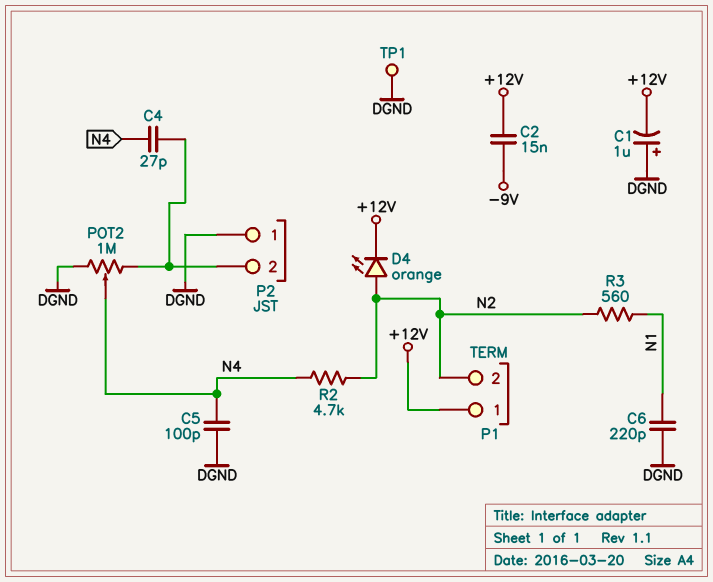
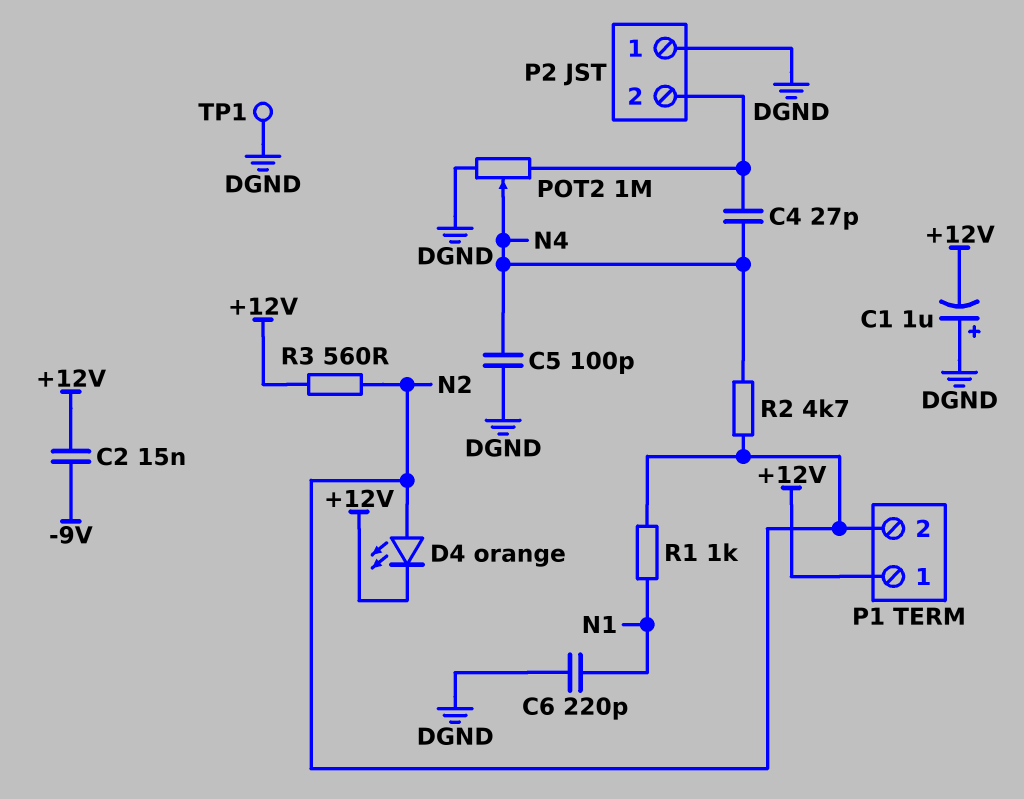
R1: none -> 1k (N1, N2)
R3: 560 (N1, N2) -> 560 (+12V, N2)

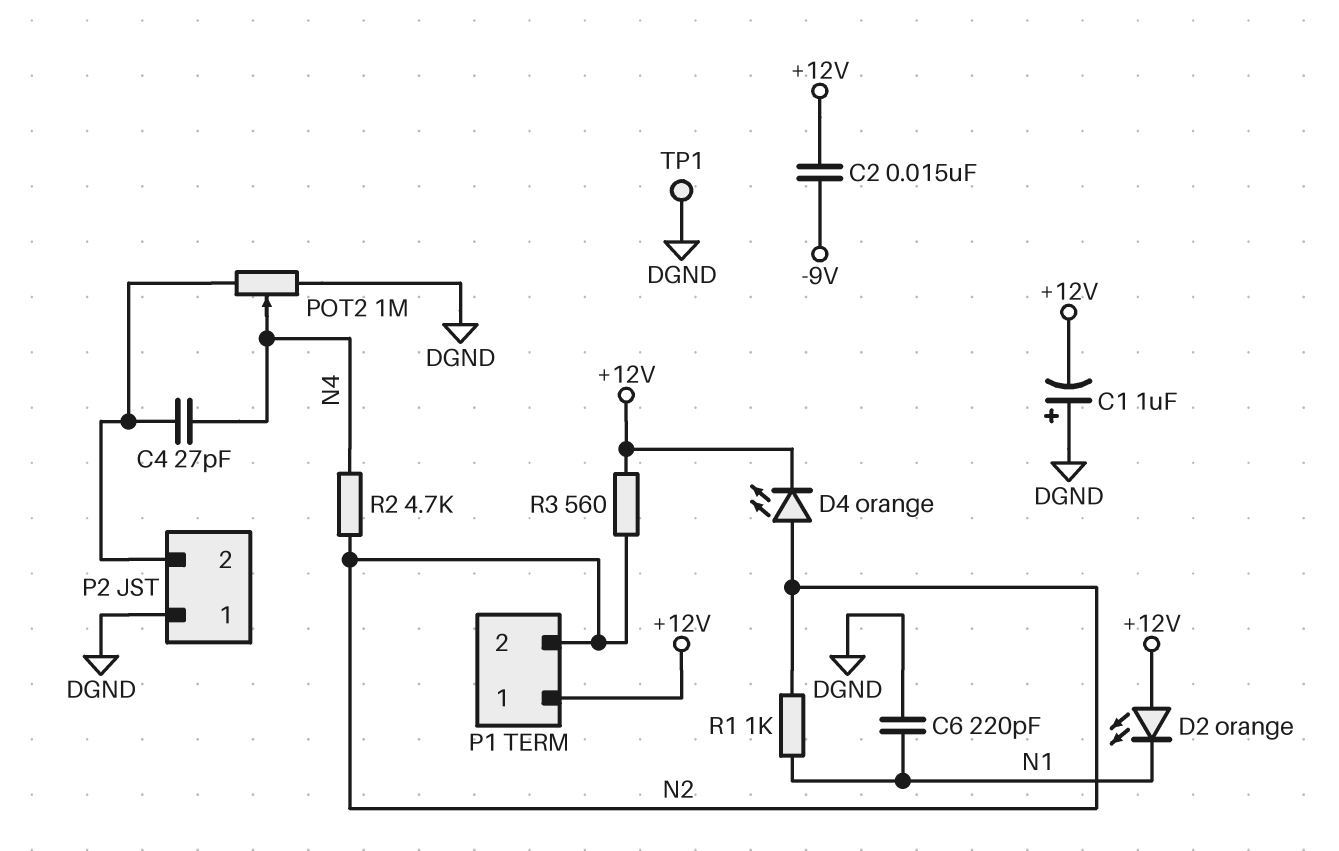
C5: 100pF (DGND, N4) -> none
D2: none -> LED orange (A +12V, K N1)

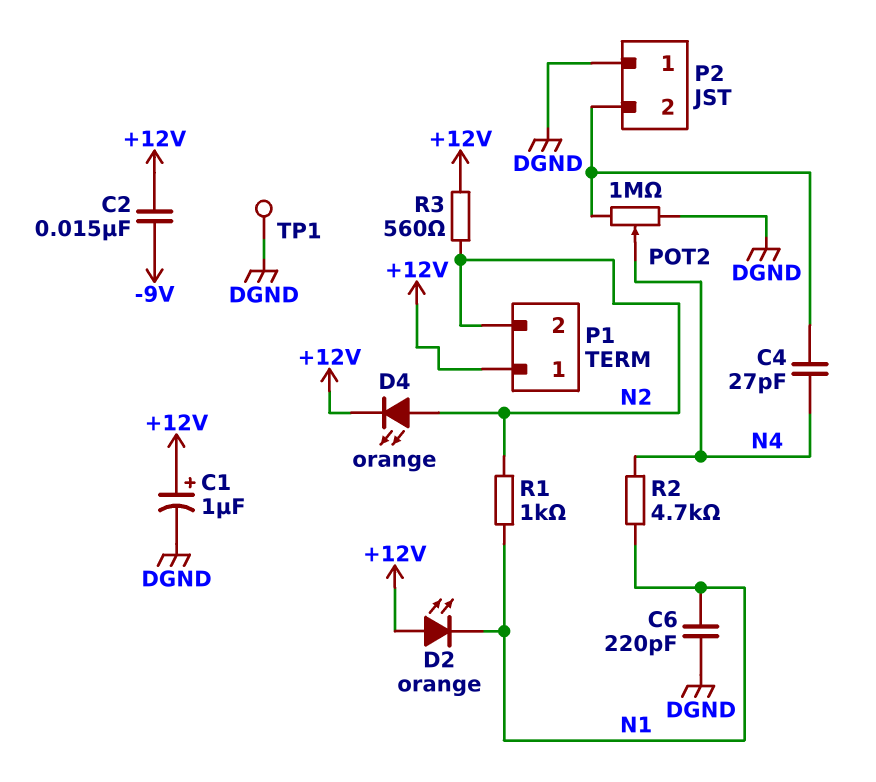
C1: 1uF (plus DGND, minus +12V) -> 1uF (plus +12V, minus DGND)
R2: 4.7k (N2, N4) -> 4.7k (N1, N4)

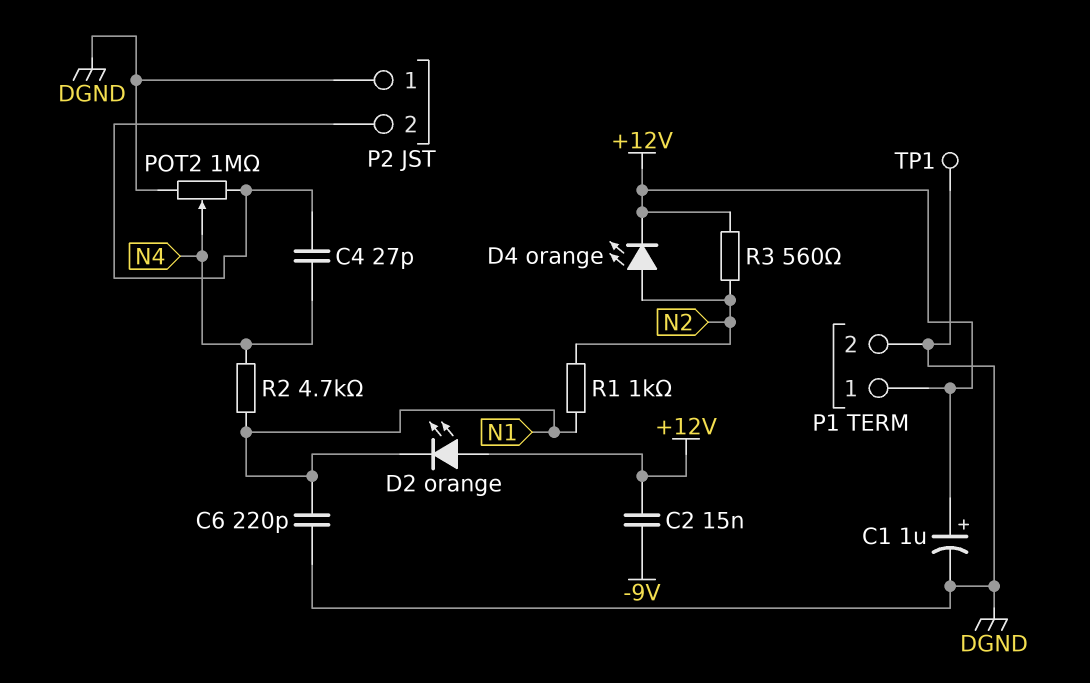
P1 pin 2: N2 -> DGND

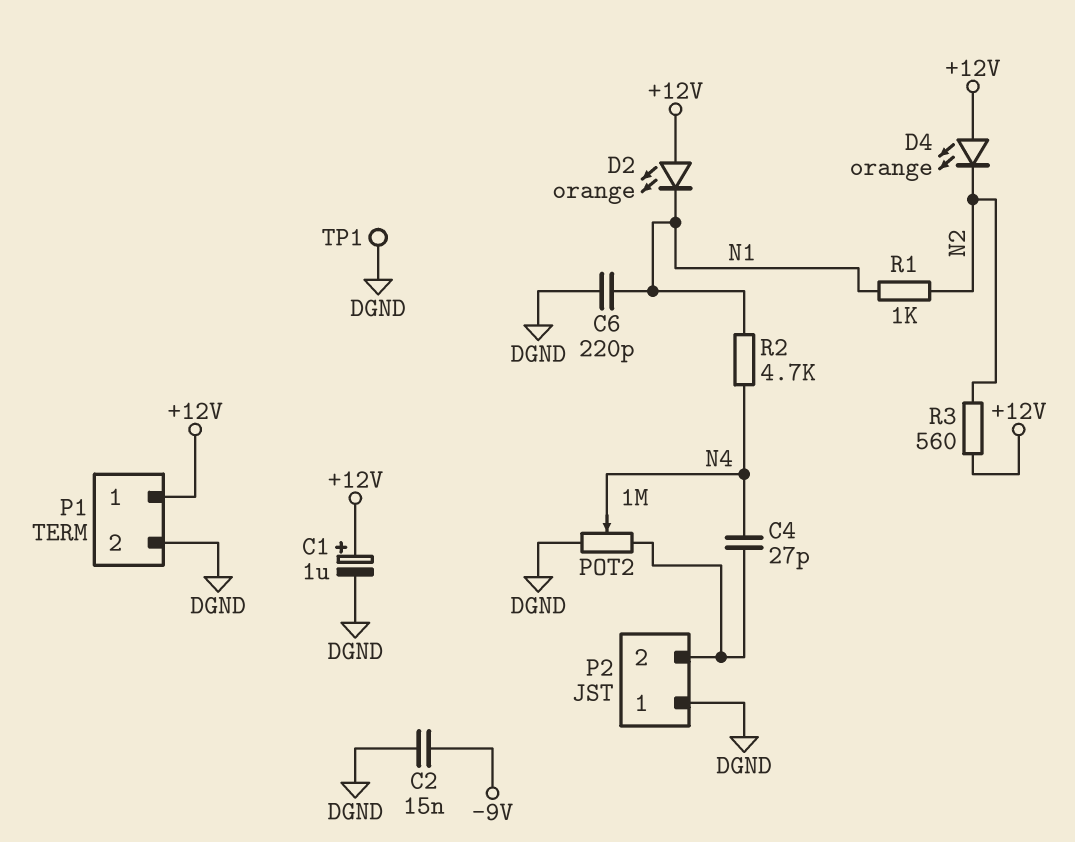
C2: 15nF (+12V, -9V) -> 15nF (-9V, DGND)
D4: LED orange (A N2, K +12V) -> LED orange (A +12V, K N2)

